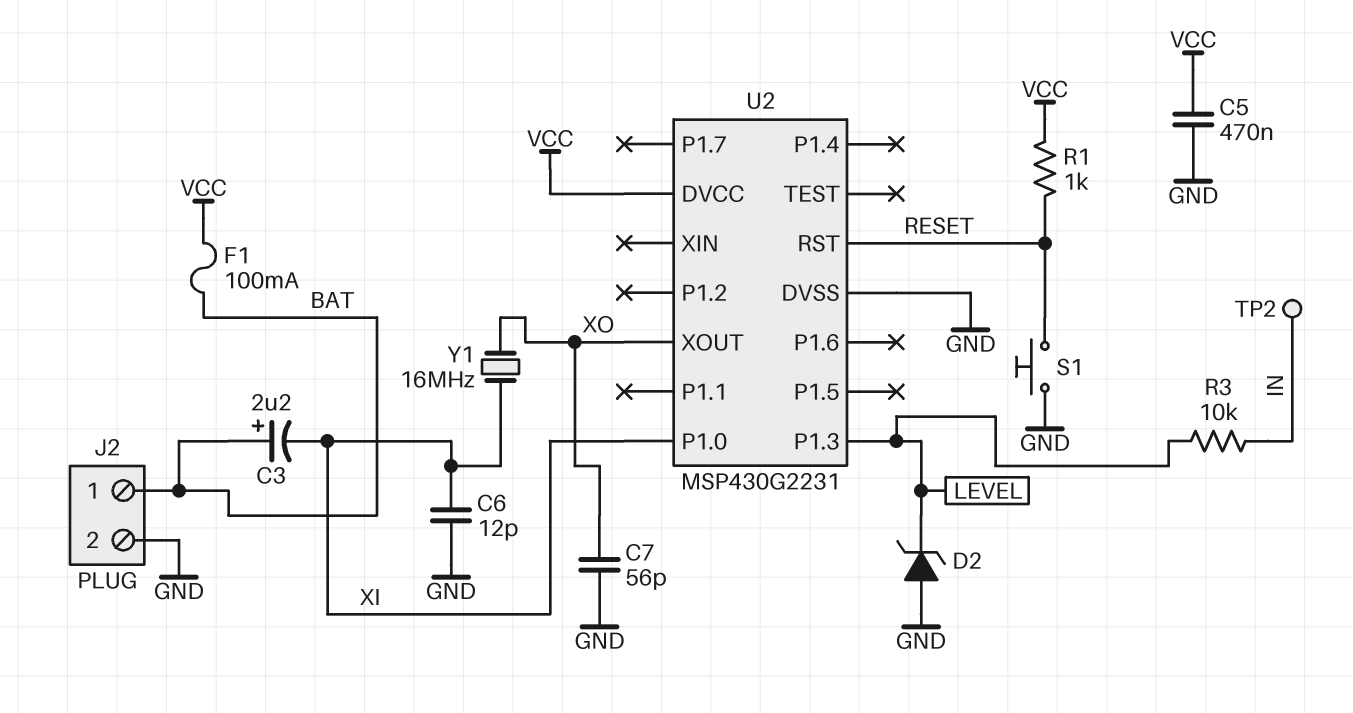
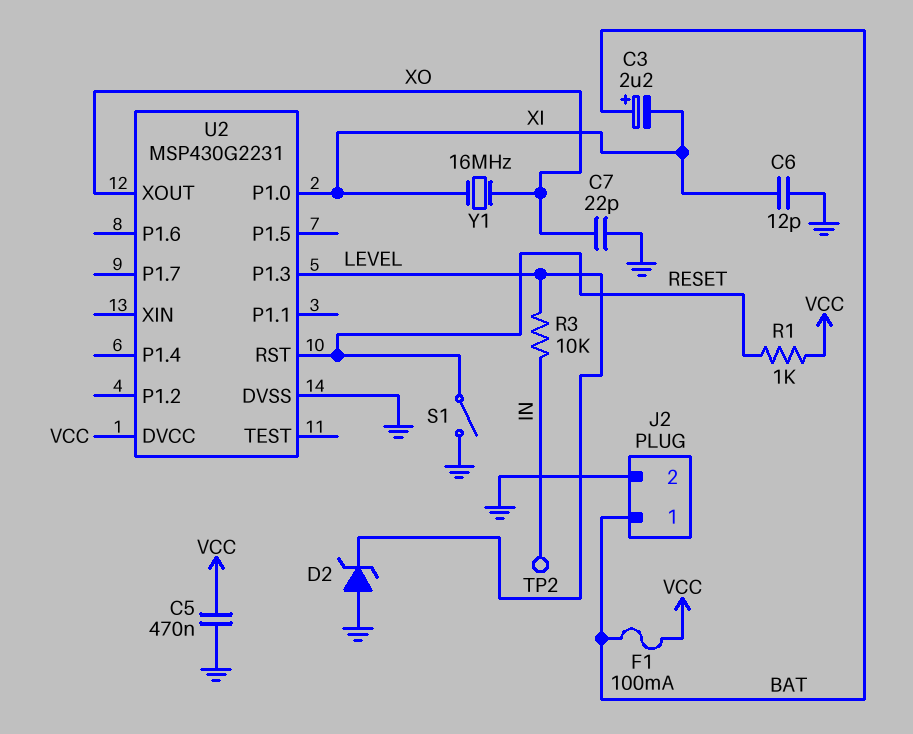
C7: 56pF (GND, XO) -> 22pF (GND, XO)
S1: button (GND, RESET) -> switch (GND, RESET)

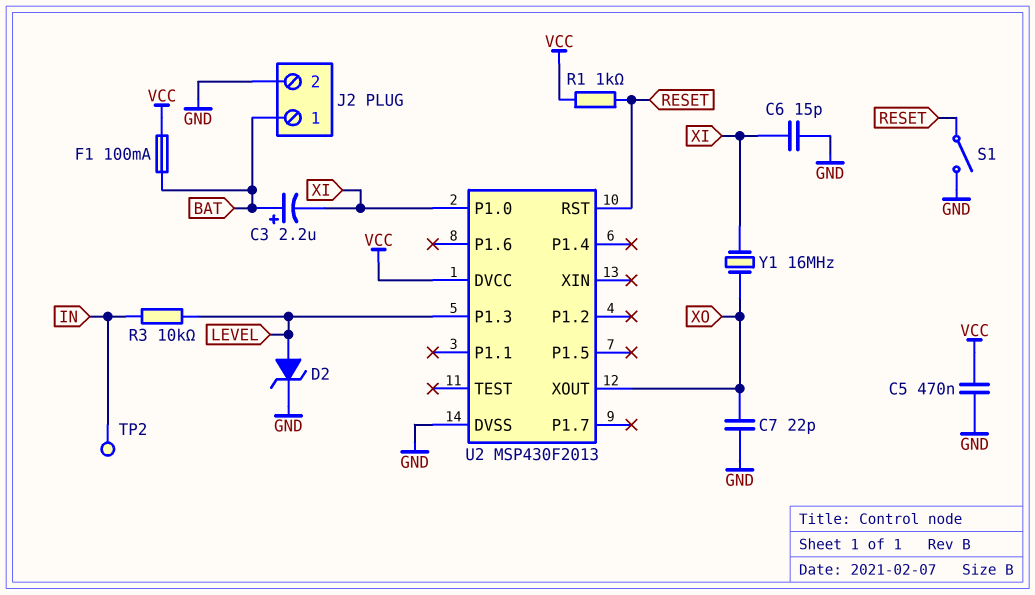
C6: 12pF (GND, XI) -> 15pF (GND, XI)
D2: zener (A GND, K LEVEL) -> zener (A LEVEL, K GND)
U2: MSP430G2231 -> MSP430F2013

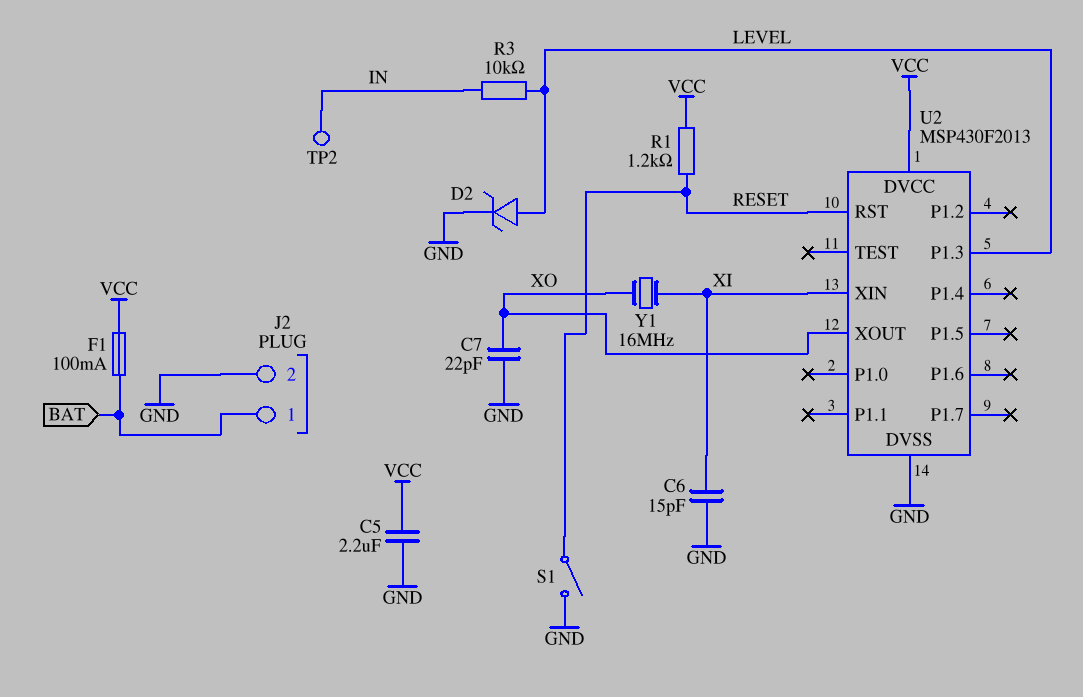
C3: 2.2uF (plus BAT, minus XI) -> none
C5: 470nF (GND, VCC) -> 2.2uF (GND, VCC)
R1: 1k (RESET, VCC) -> 1.2k (RESET, VCC)
U2 pin P1.0: XI -> none
U2 pin XIN: none -> XI

